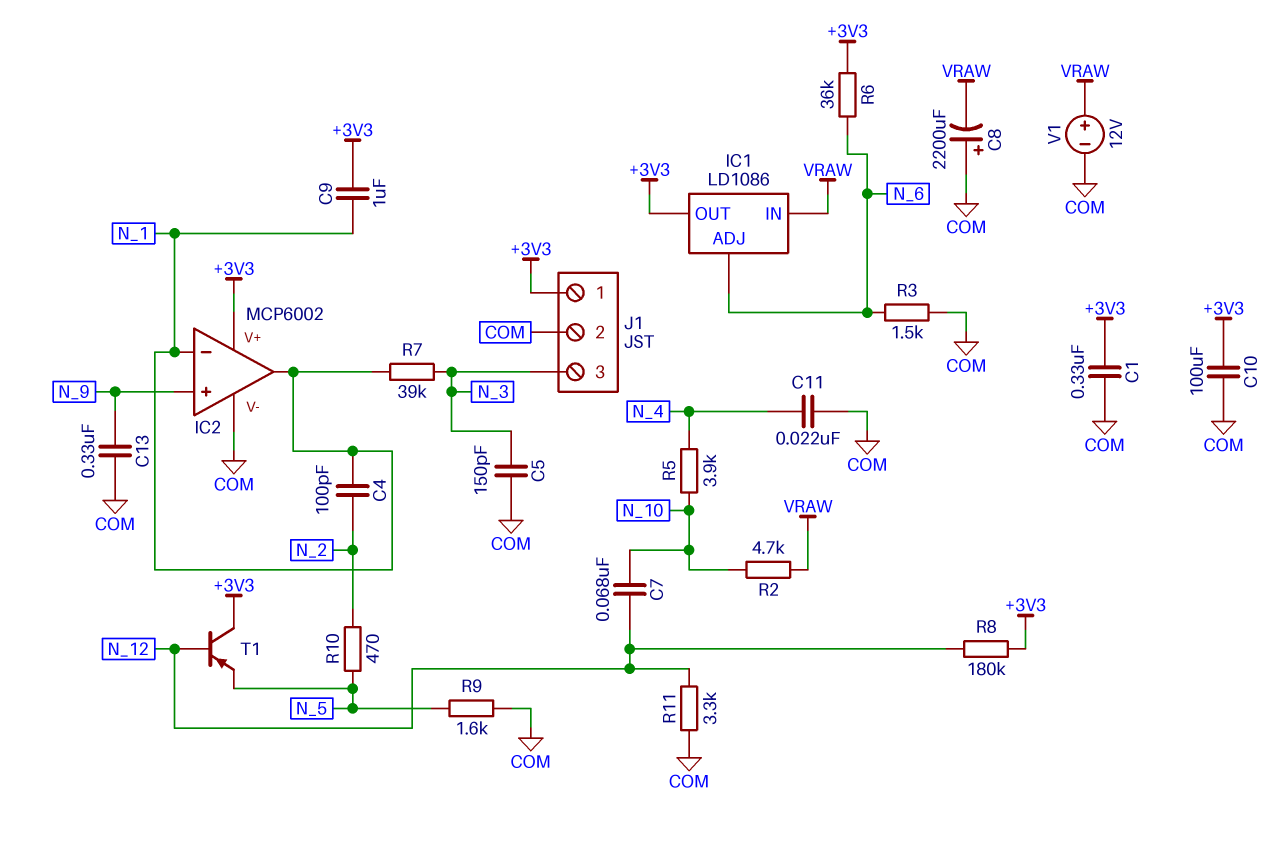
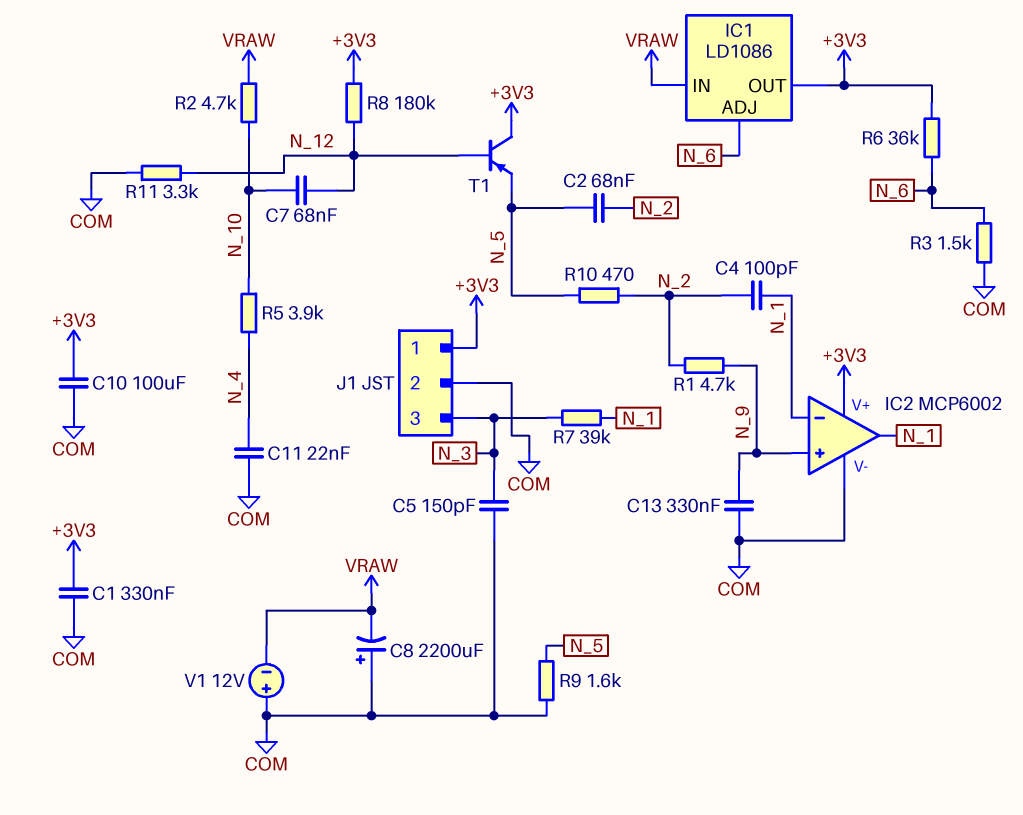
C2: none -> 68nF (N_2, N_5)
C9: 1uF (+3V3, N_1) -> none
R1: none -> 4.7k (N_2, N_9)
V1: 12V (plus VRAW, minus COM) -> 12V (plus COM, minus VRAW)

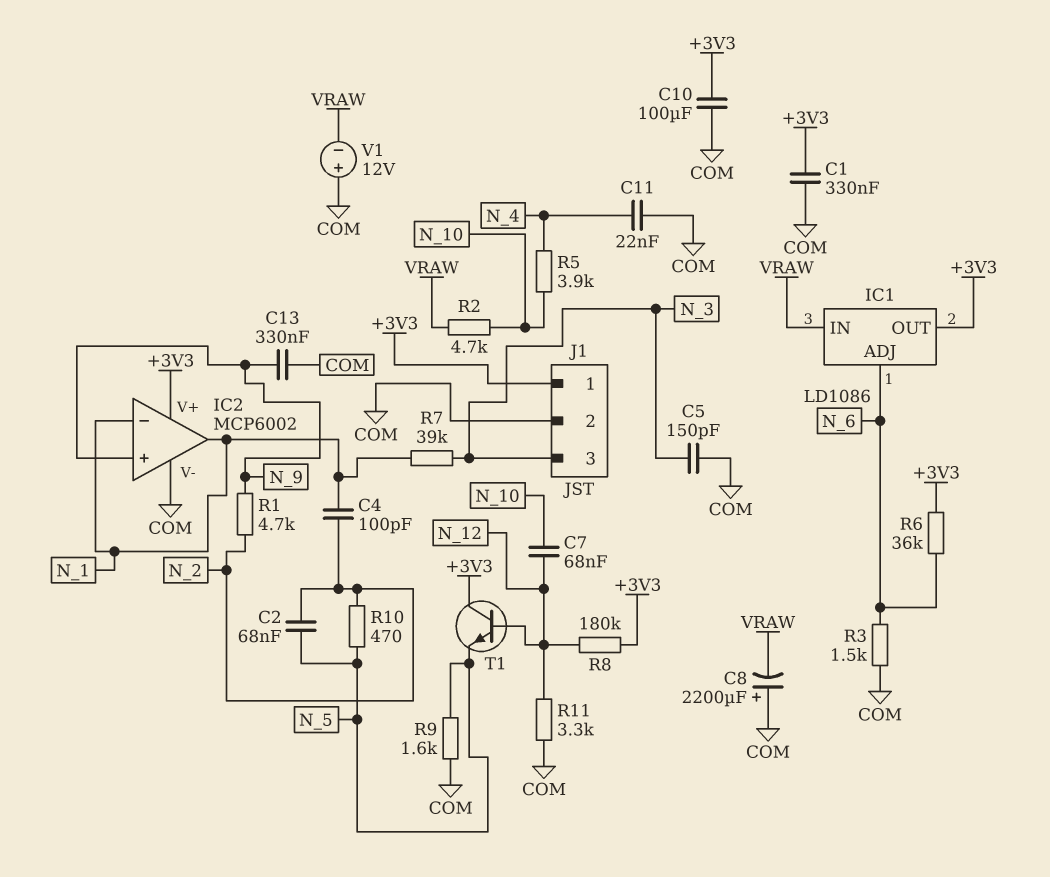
T1: PNP (B N_12, C +3V3, E N_5) -> NPN (B N_12, C +3V3, E N_5)

